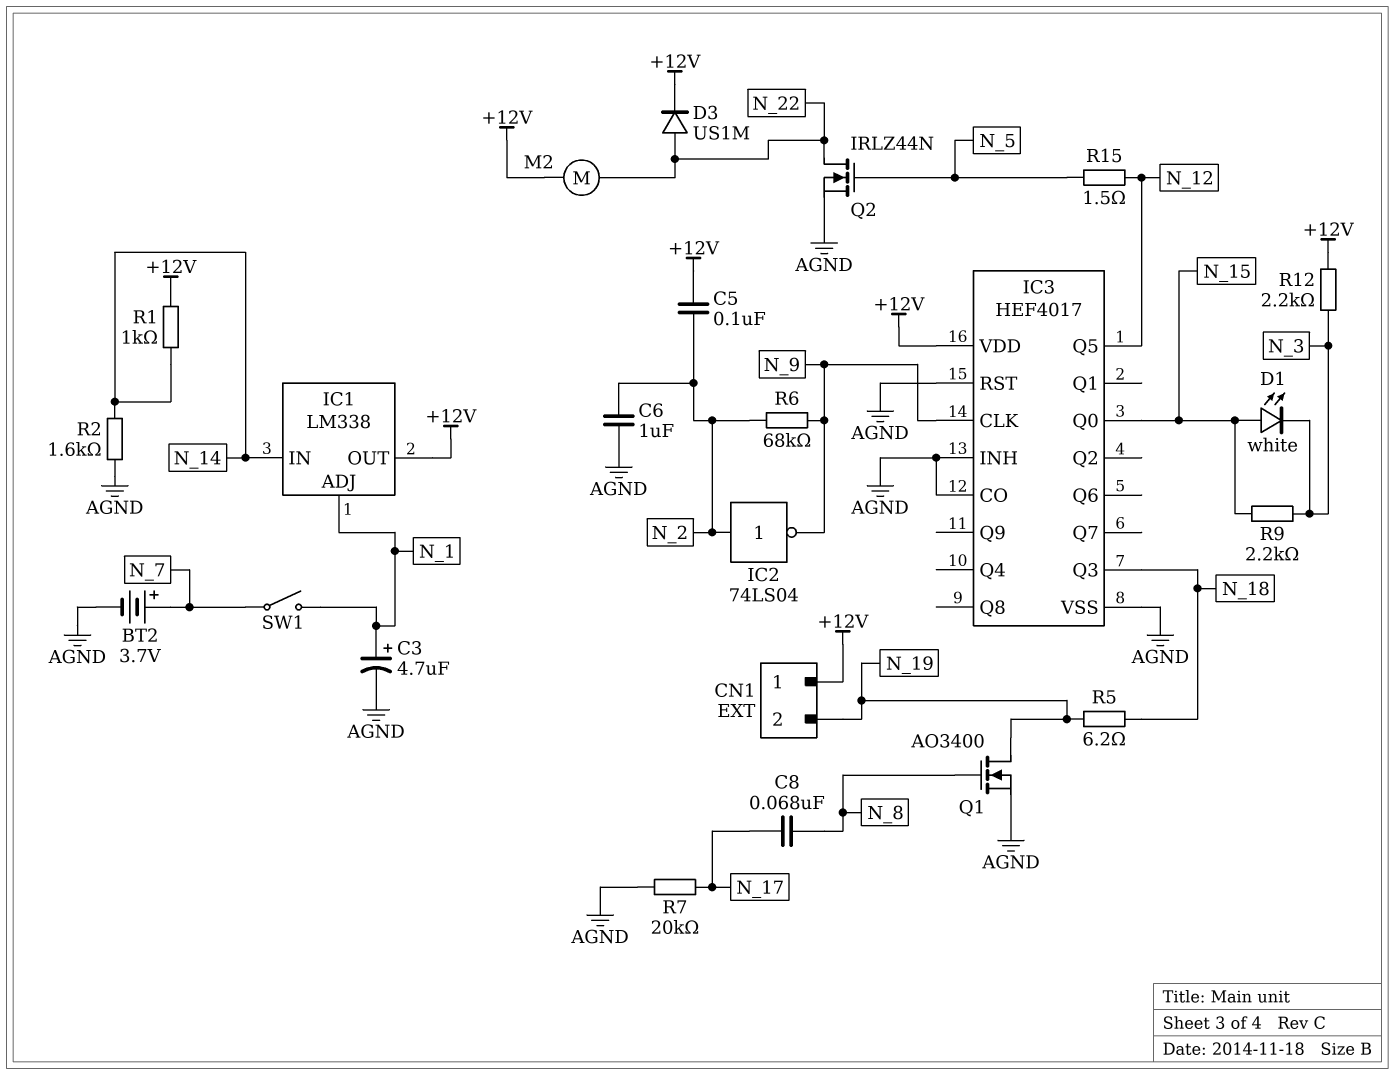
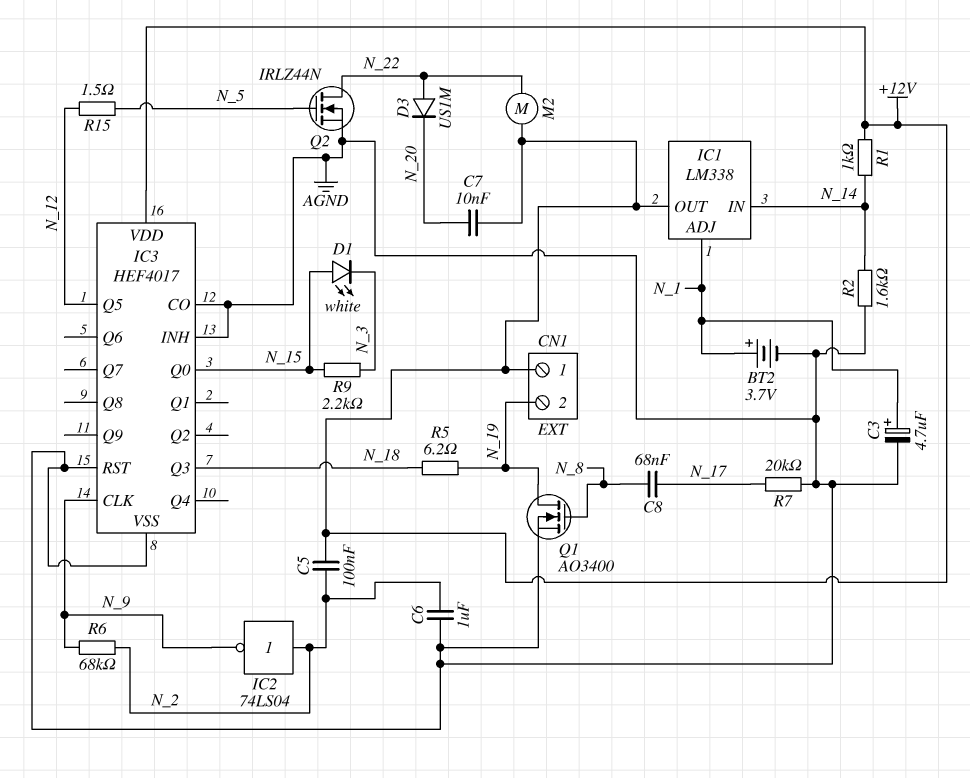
BT2: 3.7V (plus N_7, minus AGND) -> 3.7V (plus N_1, minus AGND)
C7: none -> 10nF (+12V, N_20)
D3: diode US1M (A N_22, K +12V) -> diode US1M (A N_22, K N_20)
R12: 2.2k (+12V, N_3) -> none
SW1: switch (N_1, N_7) -> none

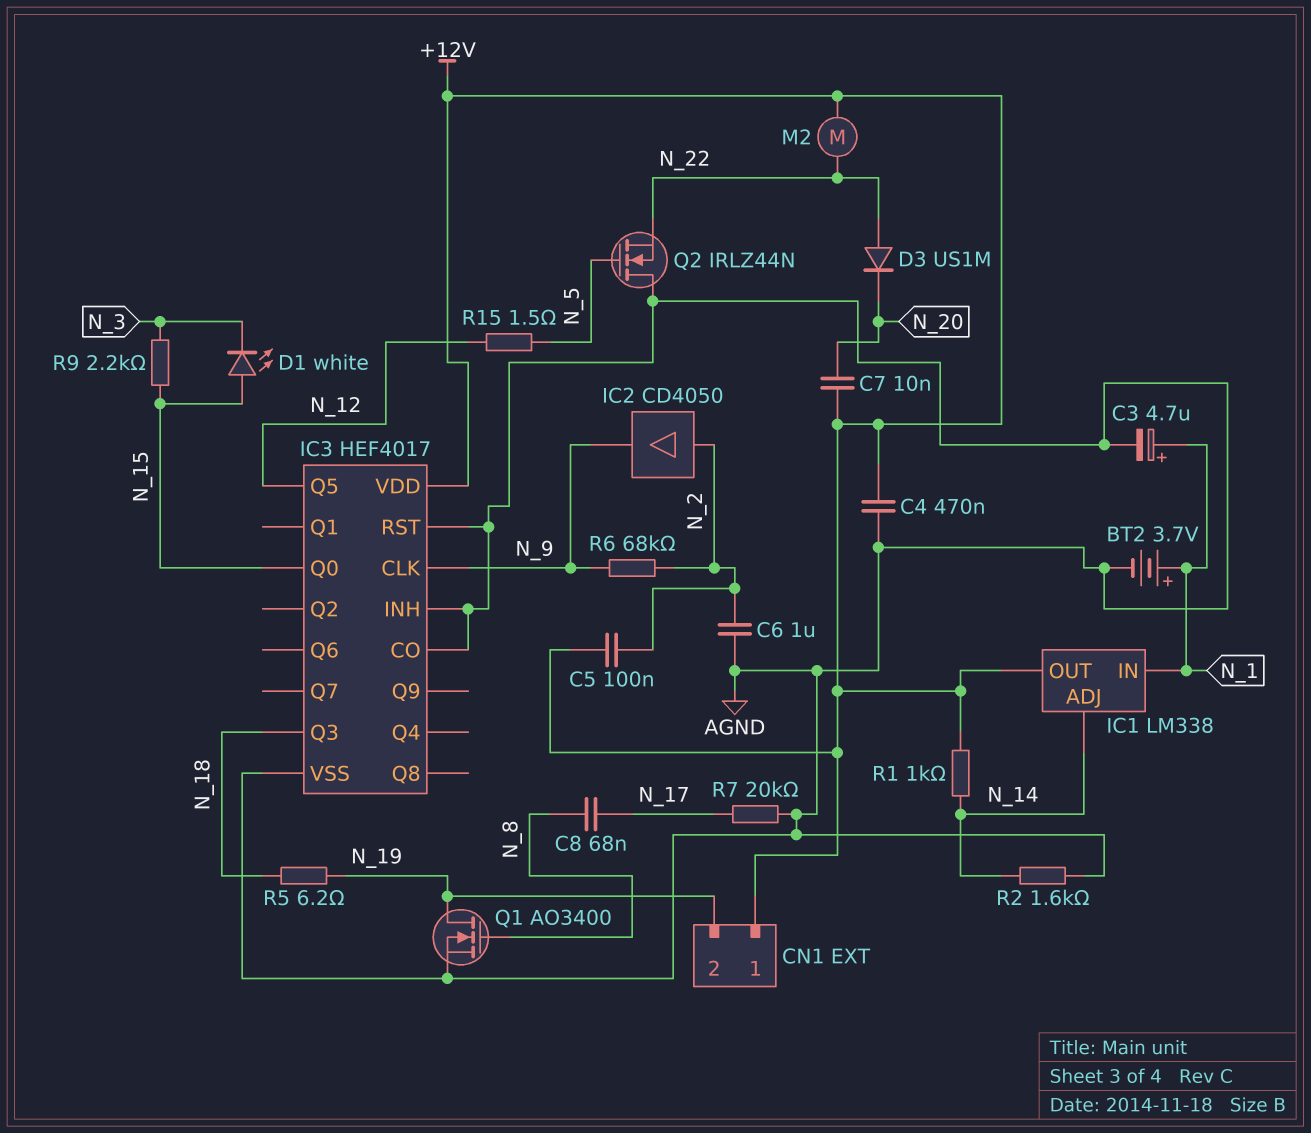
C4: none -> 470nF (+12V, AGND)
IC1 pin ADJ: N_1 -> N_14
IC1 pin IN: N_14 -> N_1
IC2: NOT 74LS04 (in N_2, out N_9) -> buffer CD4050 (in N_2, out N_9)
Q2: NMOS IRLZ44N (G N_5, D N_22, S AGND) -> NMOS IRLZ44N (G N_5, D AGND, S N_22)

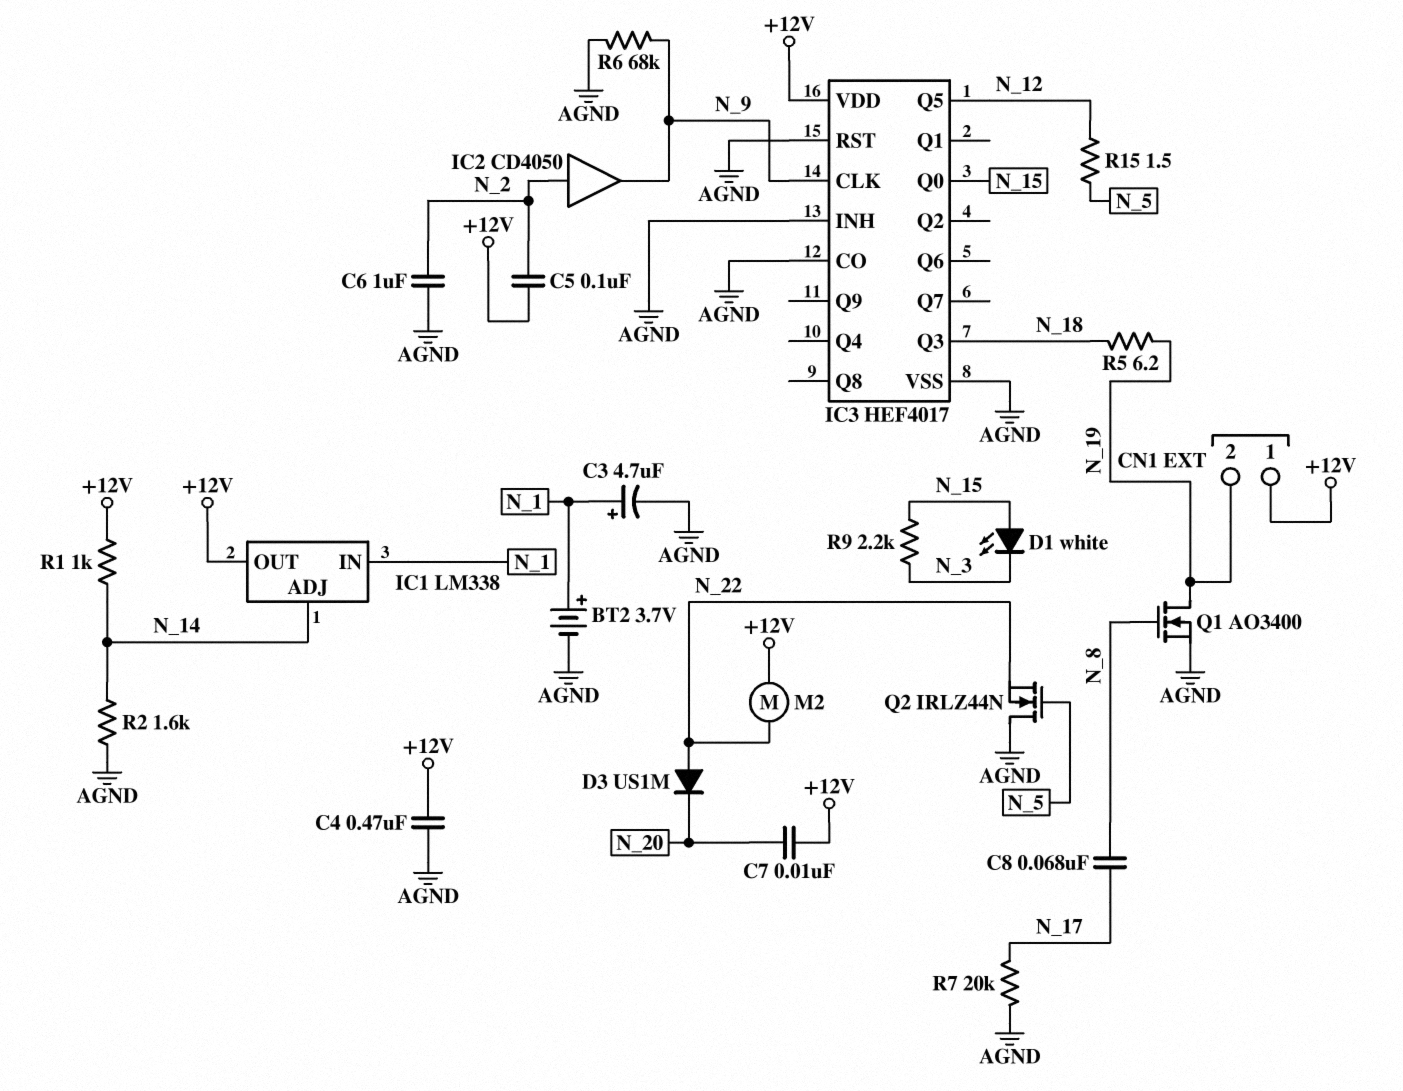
R6: 68k (N_2, N_9) -> 68k (AGND, N_9)

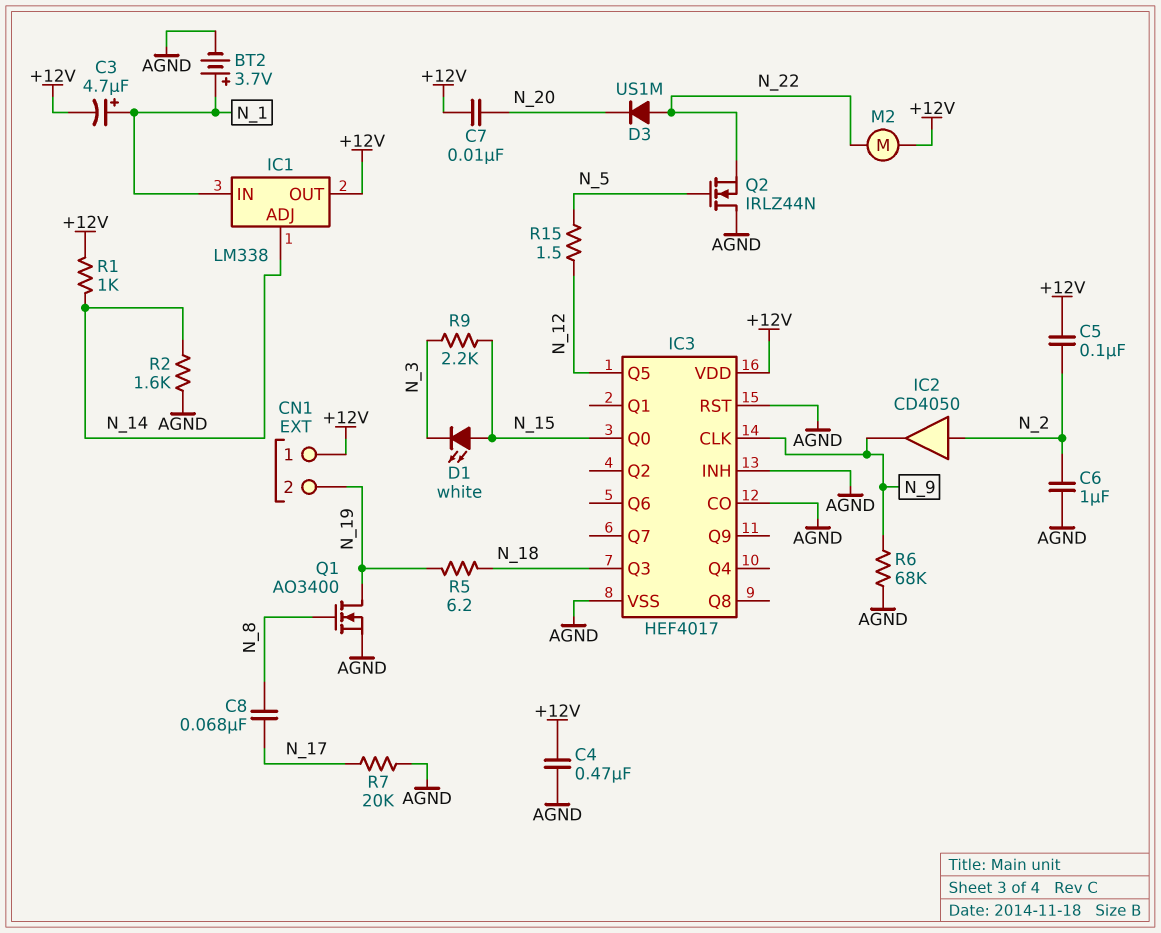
C3: 4.7uF (plus N_1, minus AGND) -> 4.7uF (plus N_1, minus +12V)

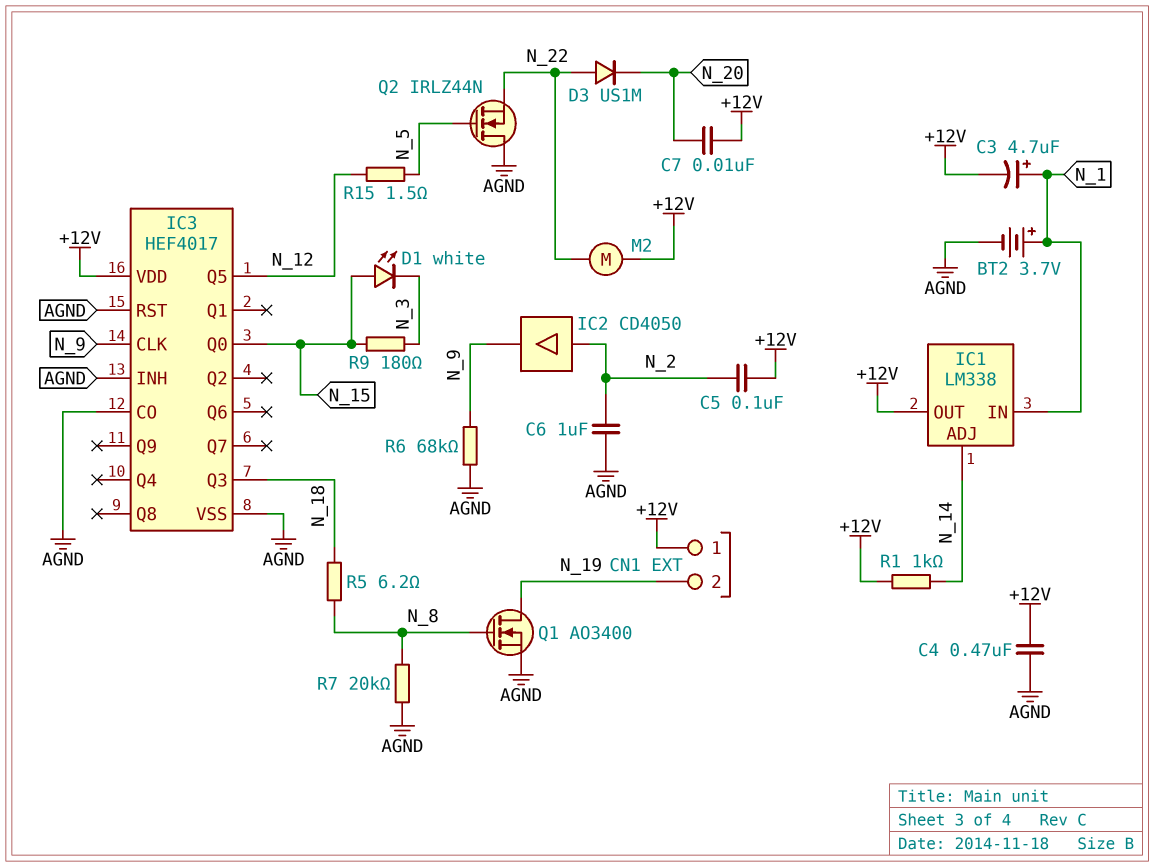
C8: 68nF (N_8, N_17) -> none
R2: 1.6k (AGND, N_14) -> none
R5: 6.2 (N_18, N_19) -> 6.2 (N_8, N_18)
R7: 20k (AGND, N_17) -> 20k (AGND, N_8)
R9: 2.2k (N_3, N_15) -> 180 (N_3, N_15)

